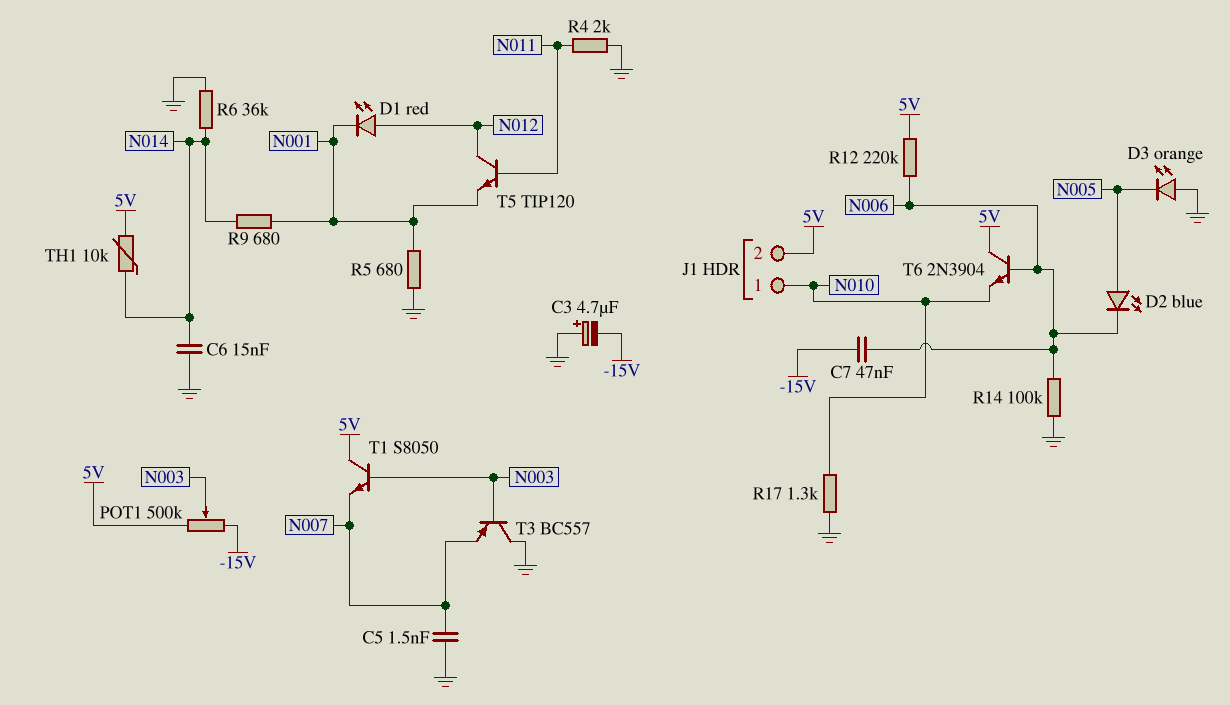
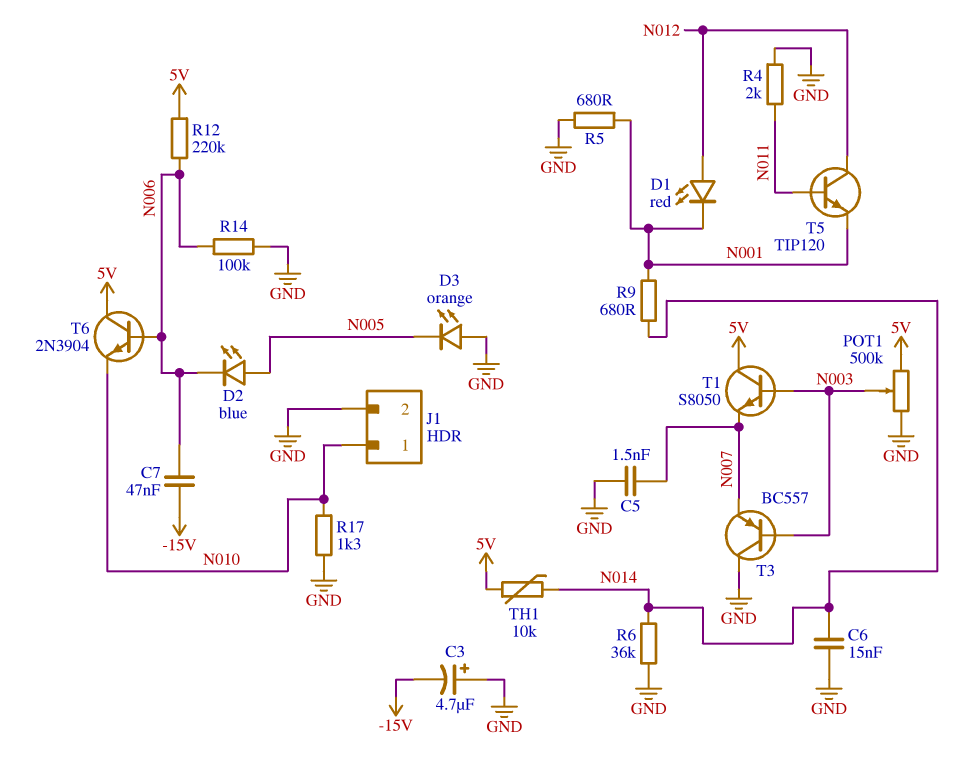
J1 pin 2: 5V -> GND
POT1: 500k (-15V, 5V, wiper N003) -> 500k (5V, GND, wiper N003)

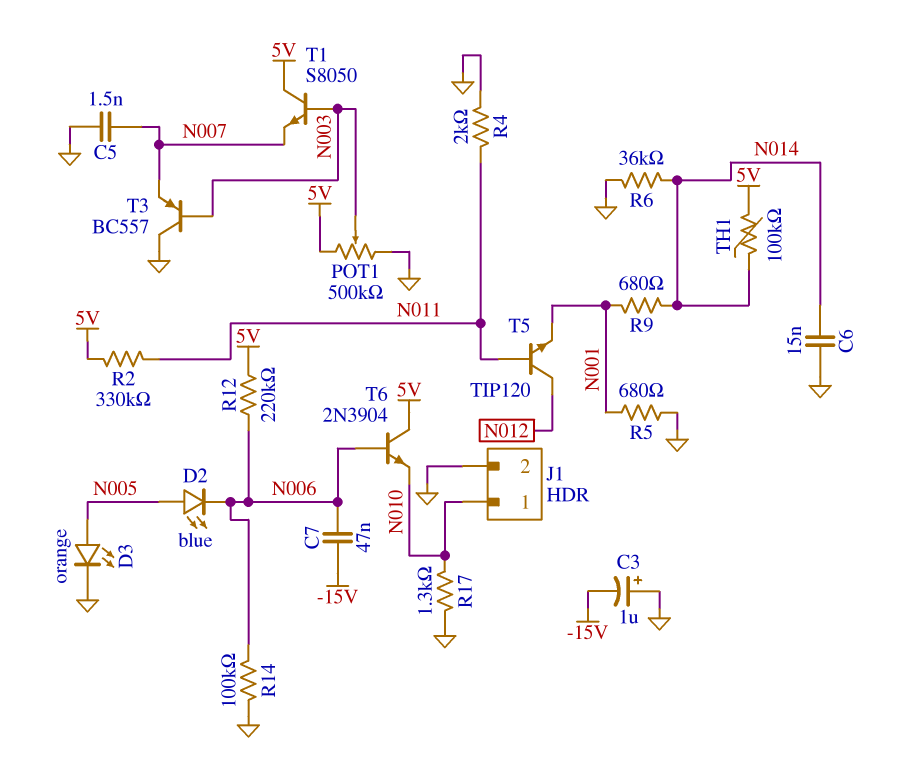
C3: 4.7uF (plus GND, minus -15V) -> 1uF (plus GND, minus -15V)
D1: LED red (A N012, K N001) -> none
D3: LED orange (A GND, K N005) -> LED orange (A N005, K GND)
R2: none -> 330k (5V, N011)
TH1: 10k (5V, N014) -> 100k (5V, N014)

